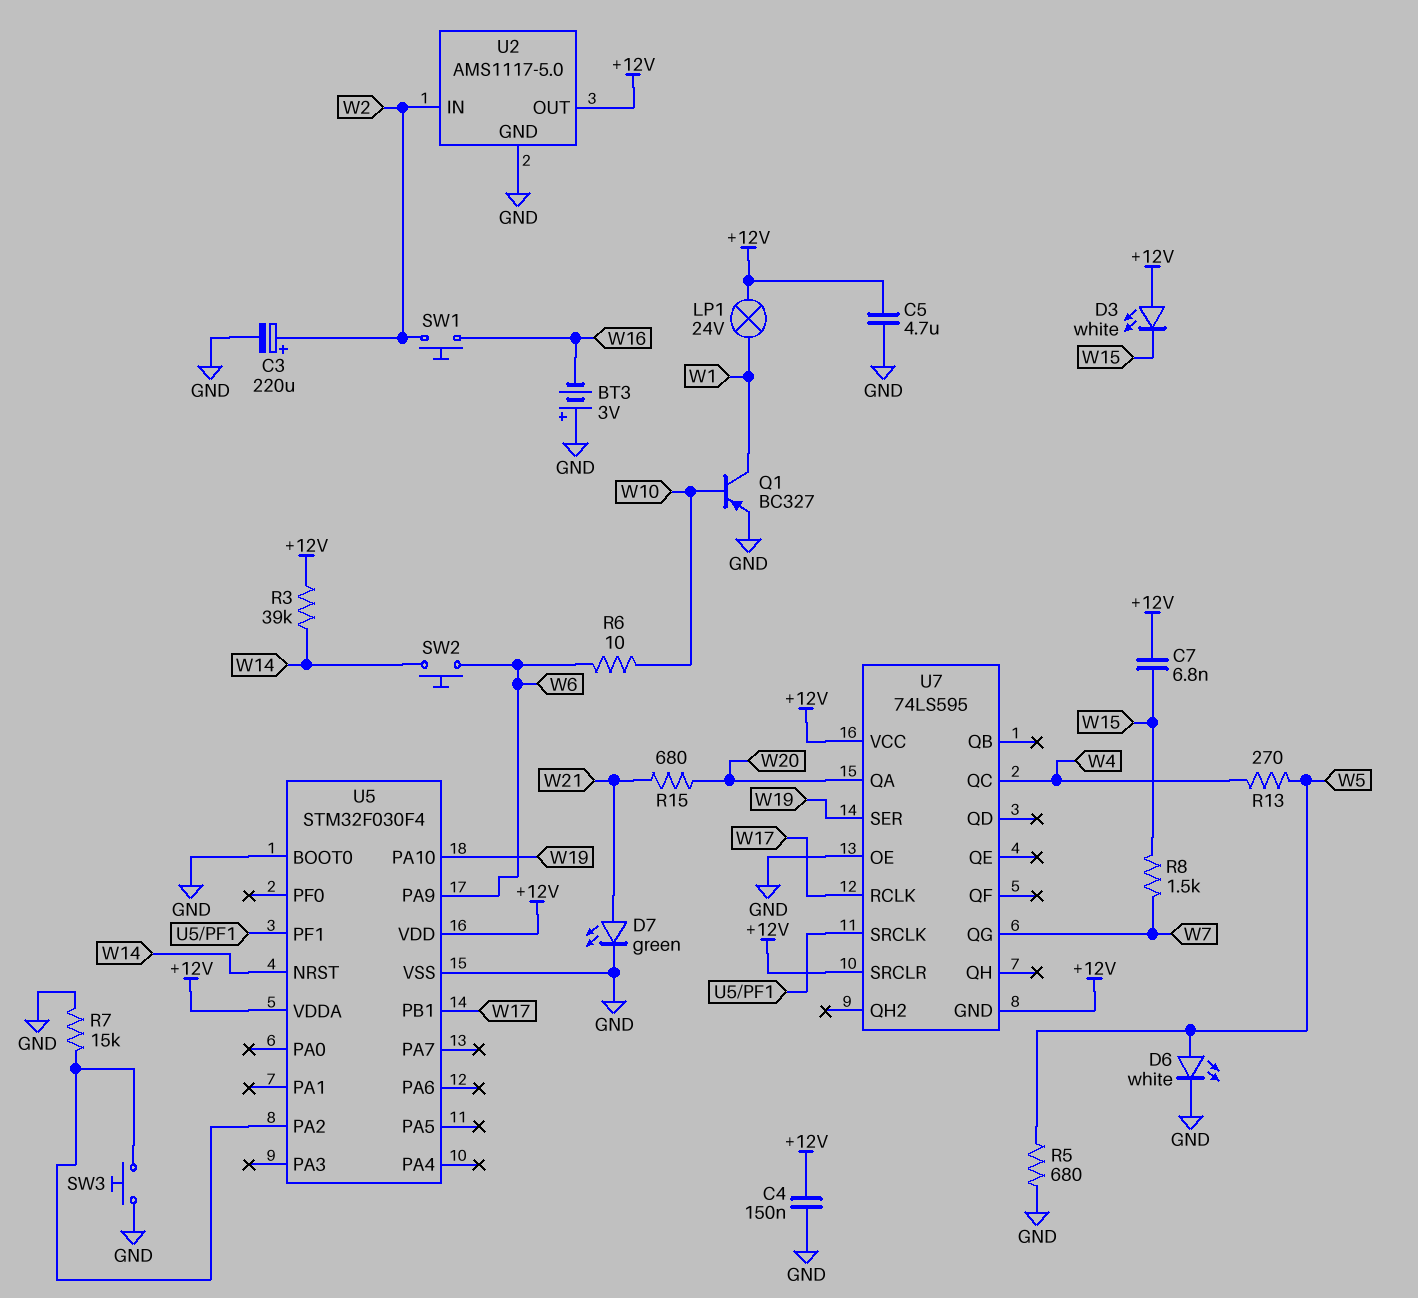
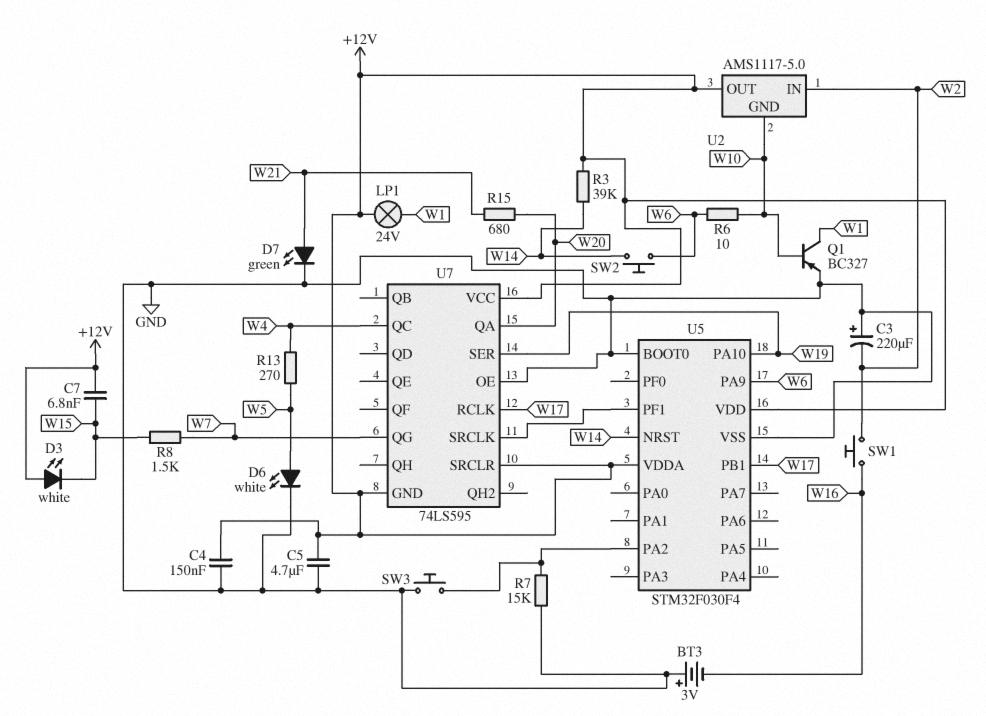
C3: 220uF (plus W2, minus GND) -> 220uF (plus GND, minus W2)
R5: 680 (GND, W5) -> none
U2 pin GND: GND -> W10

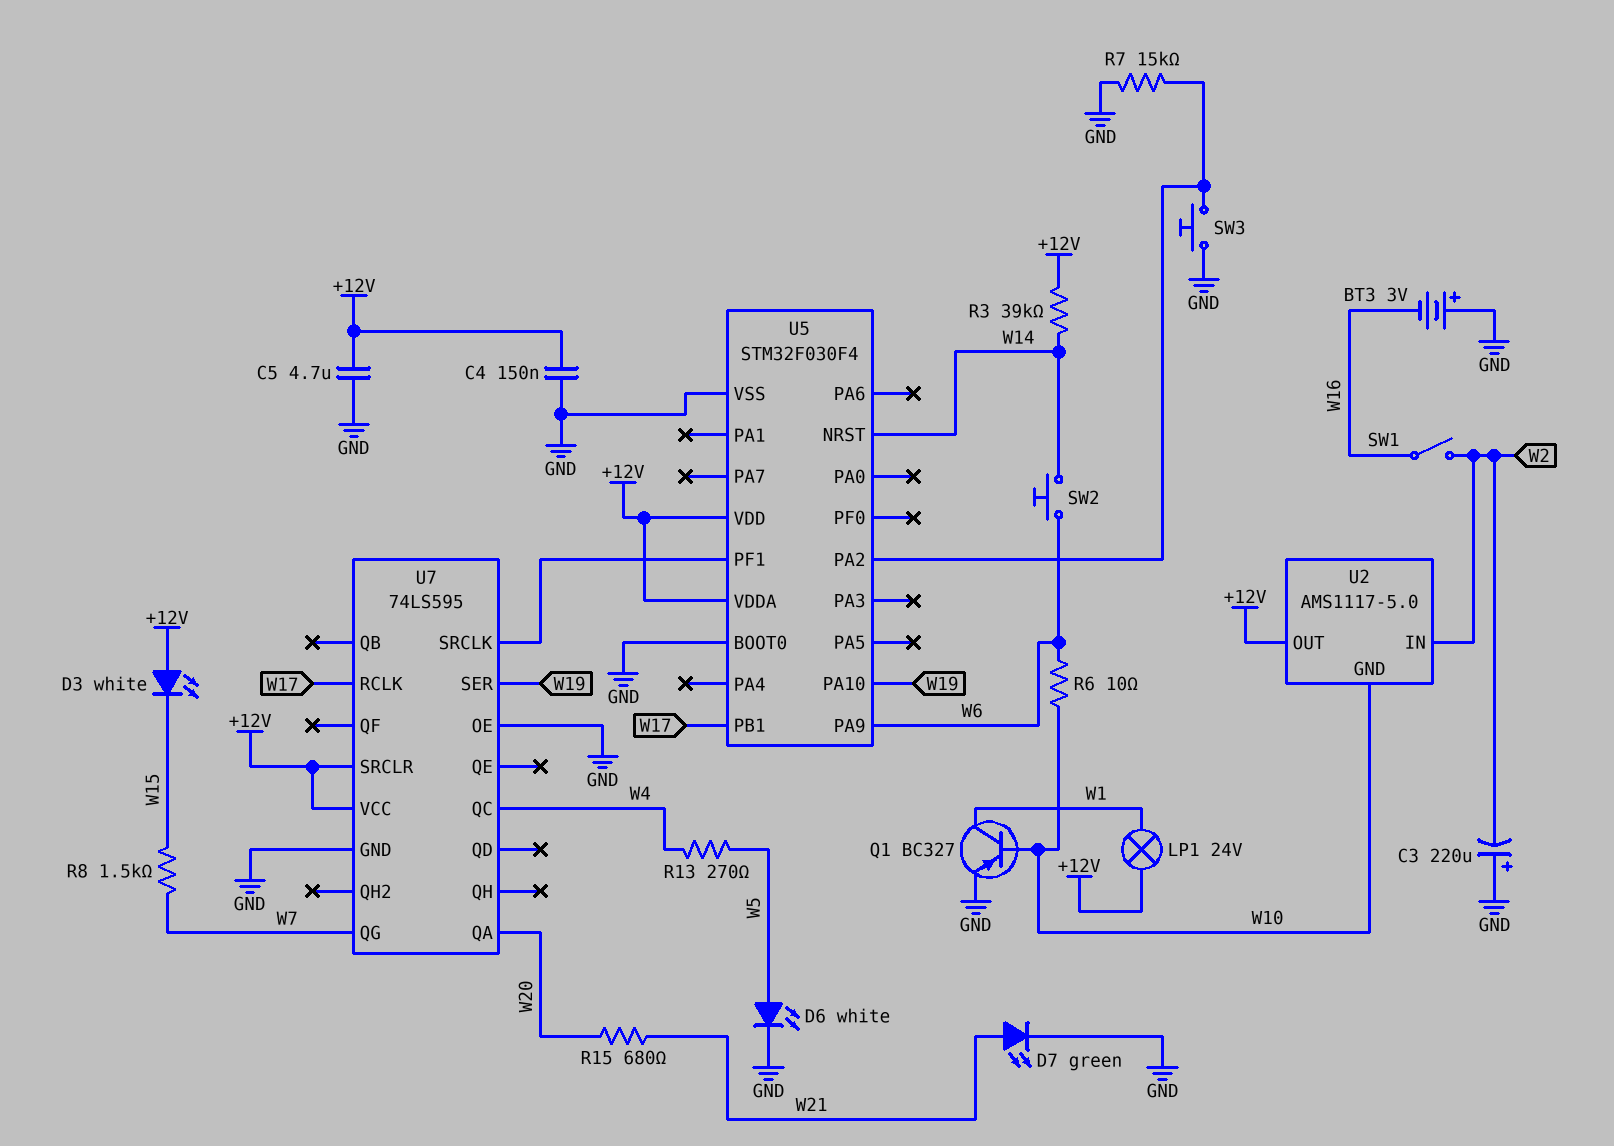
C7: 6.8nF (+12V, W15) -> none
SW1: button (W2, W16) -> switch (W2, W16)
U7 pin GND: +12V -> GND

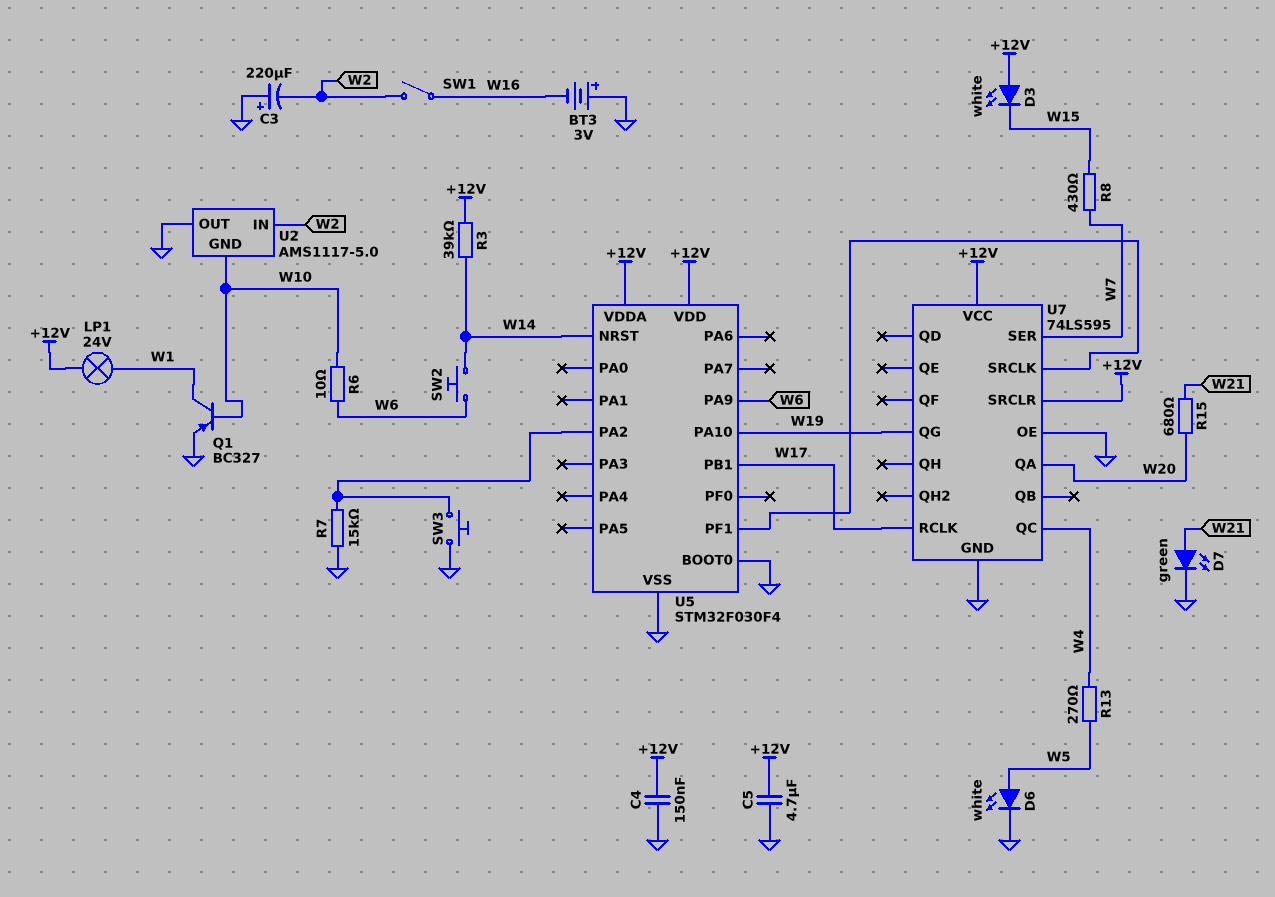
R8: 1.5k (W7, W15) -> 430 (W7, W15)
U2 pin OUT: +12V -> GND
U7 pin QG: W7 -> W19
U7 pin SER: W19 -> W7

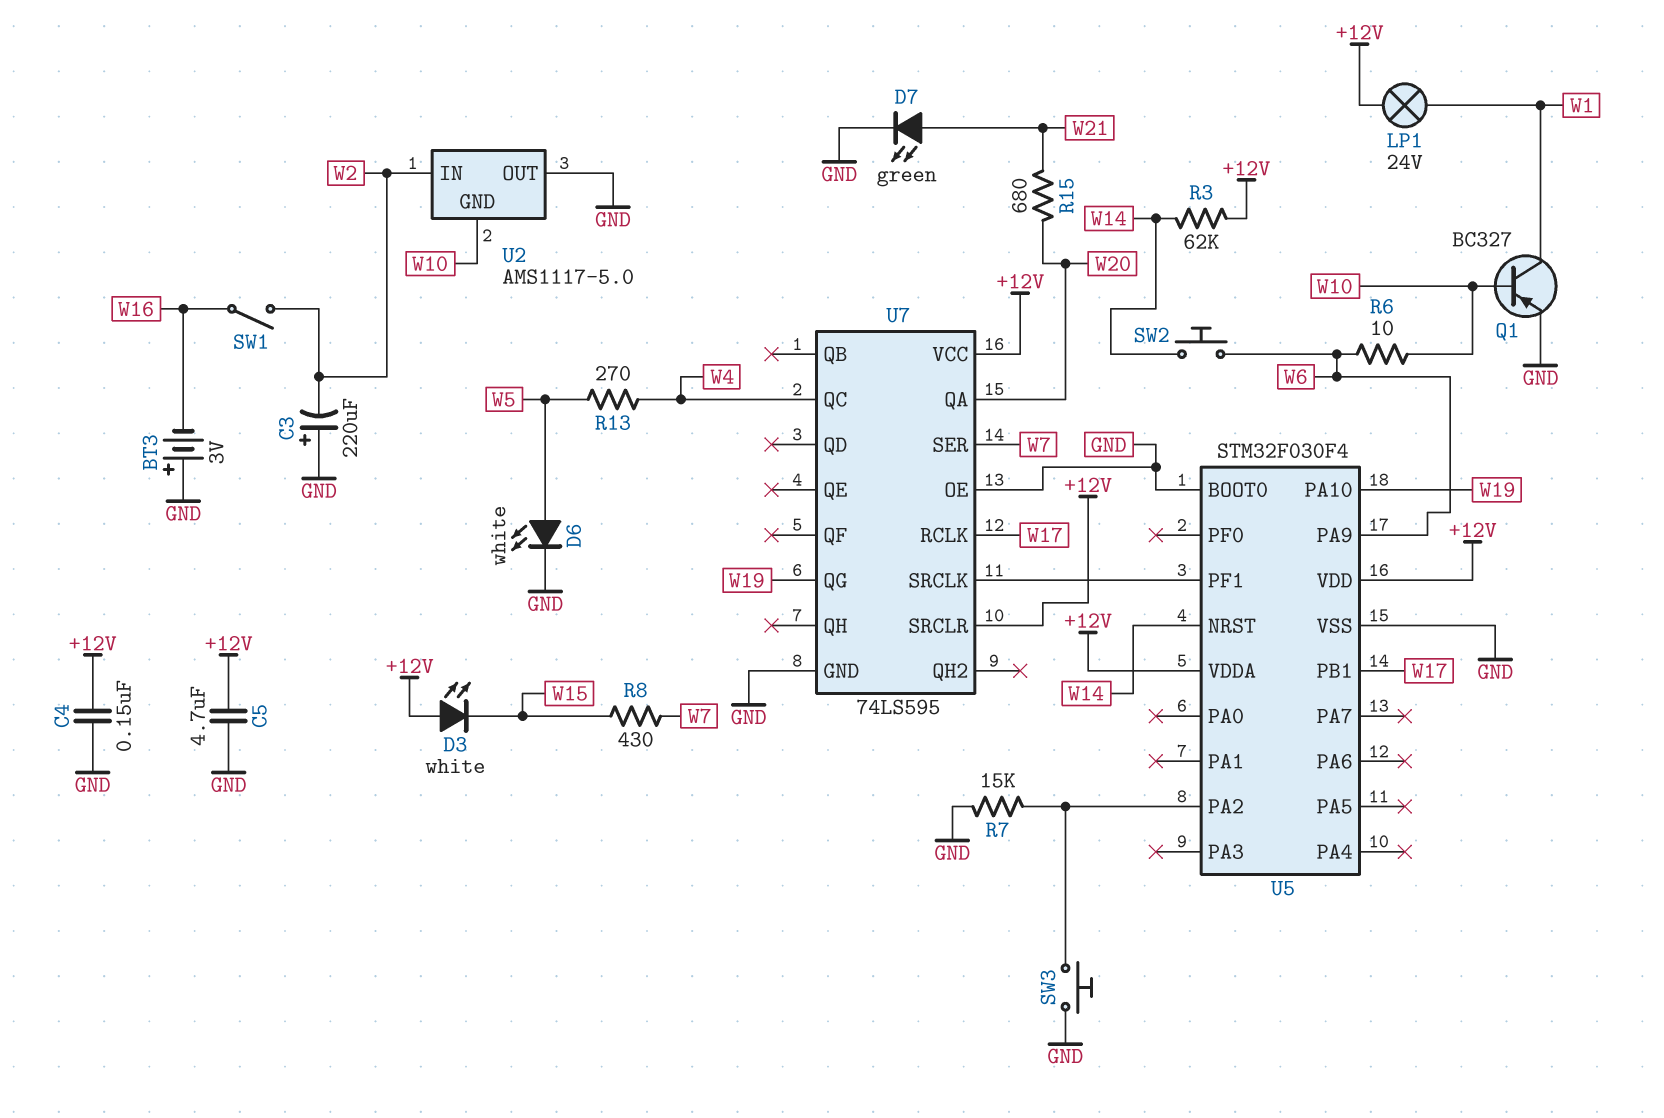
R3: 39k (+12V, W14) -> 62k (+12V, W14)

